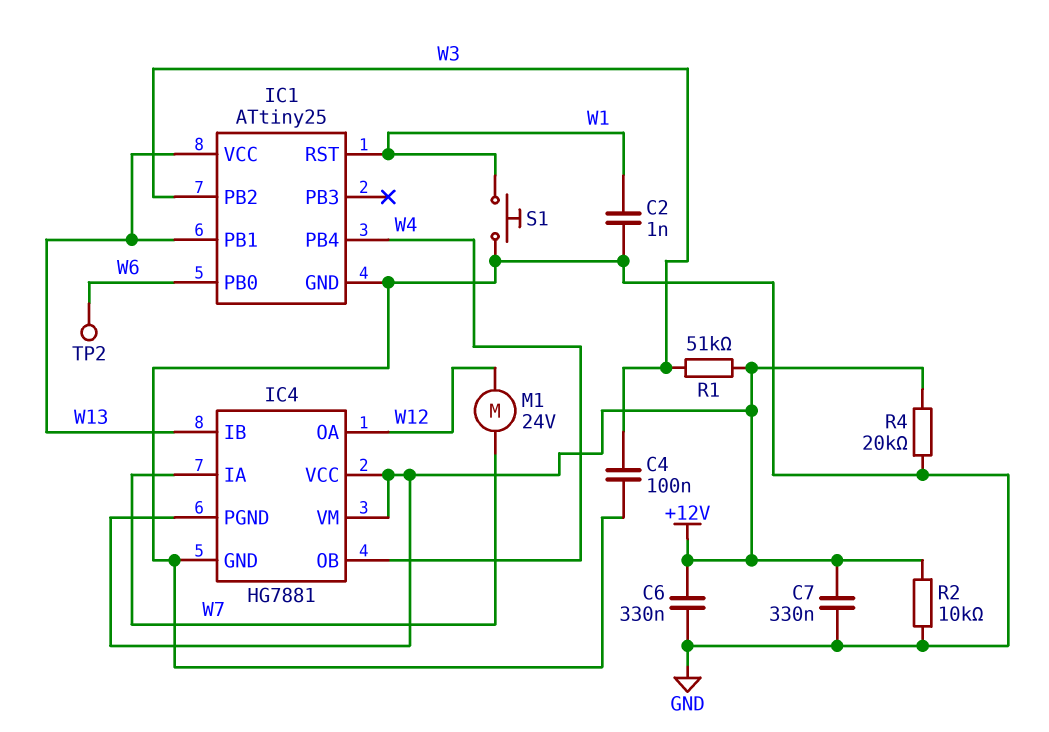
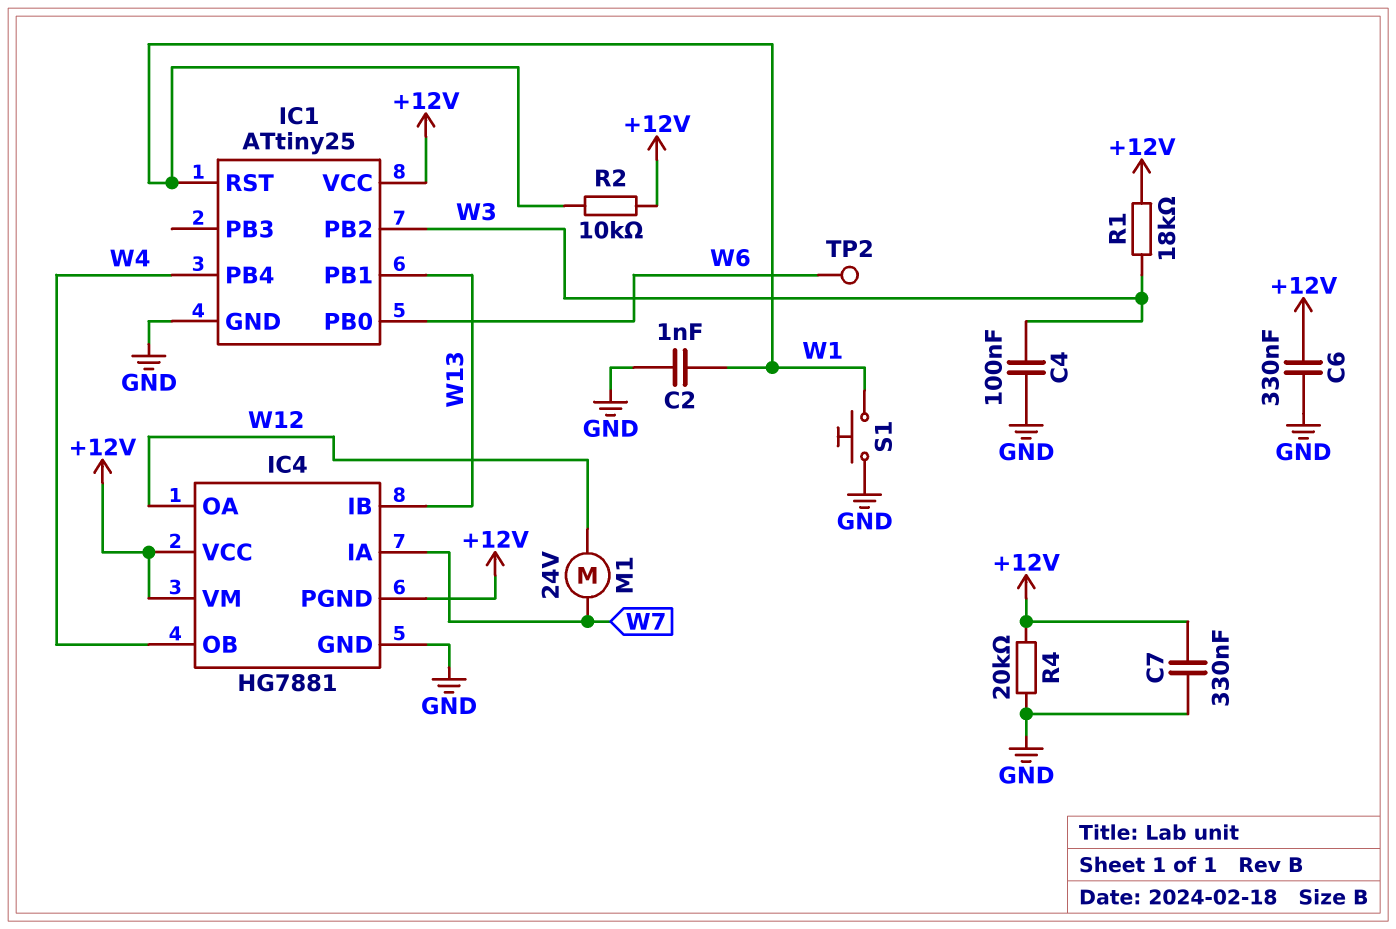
IC1 pin VCC: W13 -> +12V
R1: 51k (+12V, W3) -> 18k (+12V, W3)
R2: 10k (+12V, GND) -> 10k (+12V, W1)

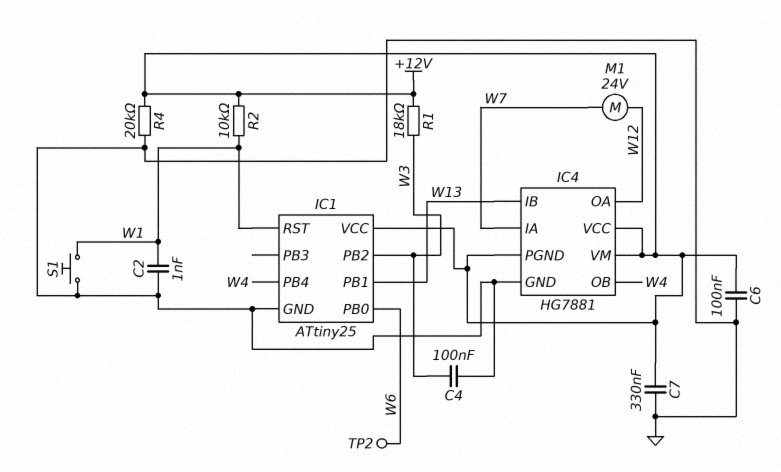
C6: 330nF (+12V, GND) -> 100nF (+12V, GND)

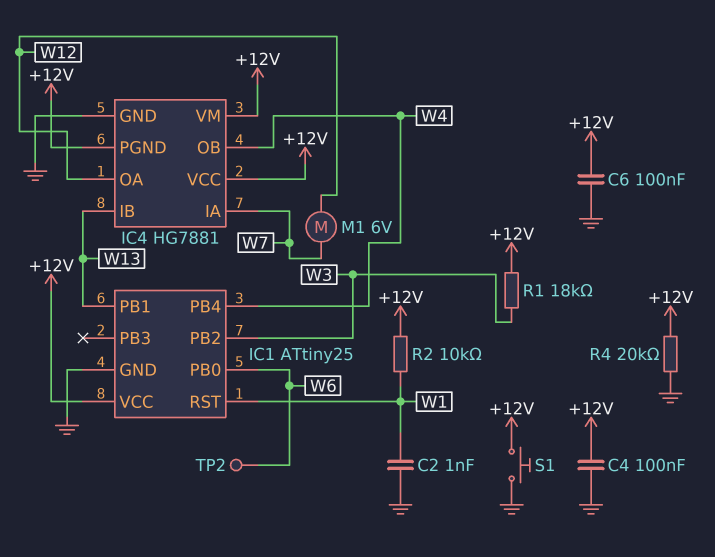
C4: 100nF (GND, W3) -> 100nF (+12V, GND)
C7: 330nF (+12V, GND) -> none
M1: motor 24V (W7, W12) -> motor 6V (W7, W12)
S1: button (GND, W1) -> button (+12V, GND)

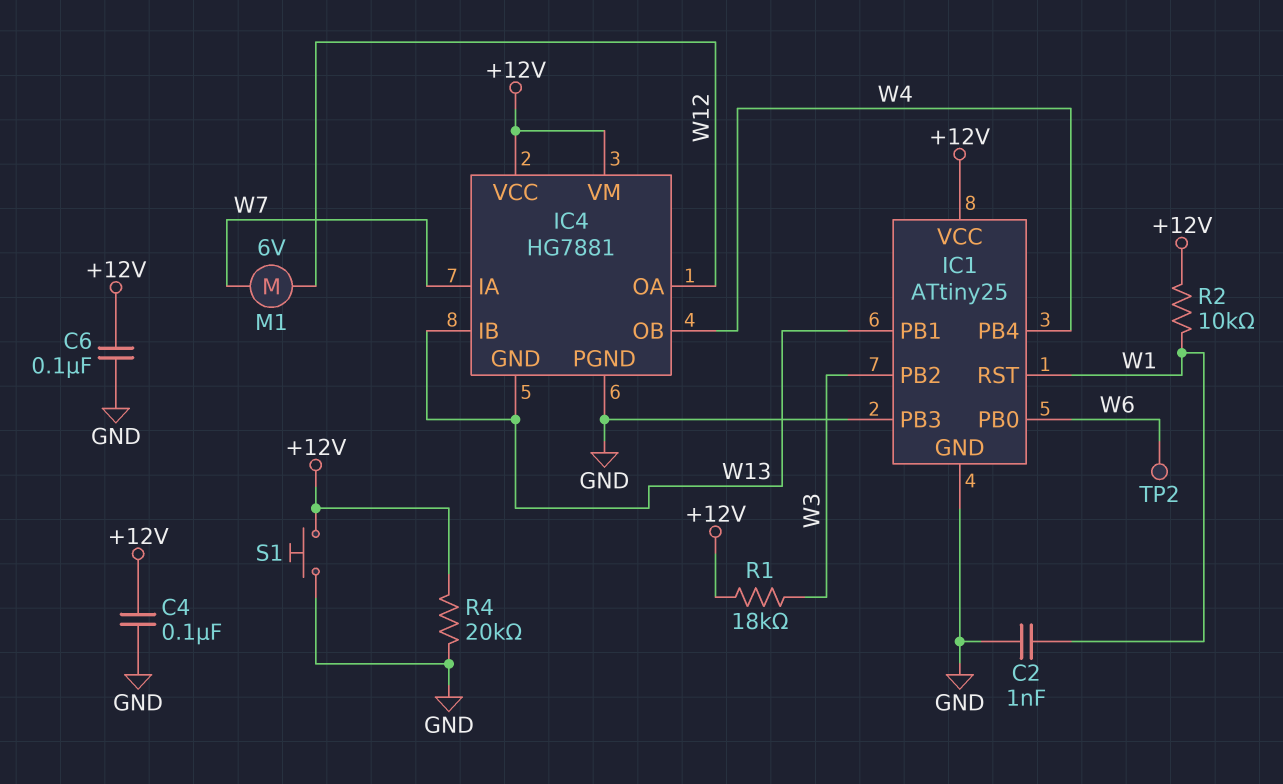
IC1 pin PB3: none -> GND
IC4 pin GND: GND -> W13
IC4 pin PGND: +12V -> GND

